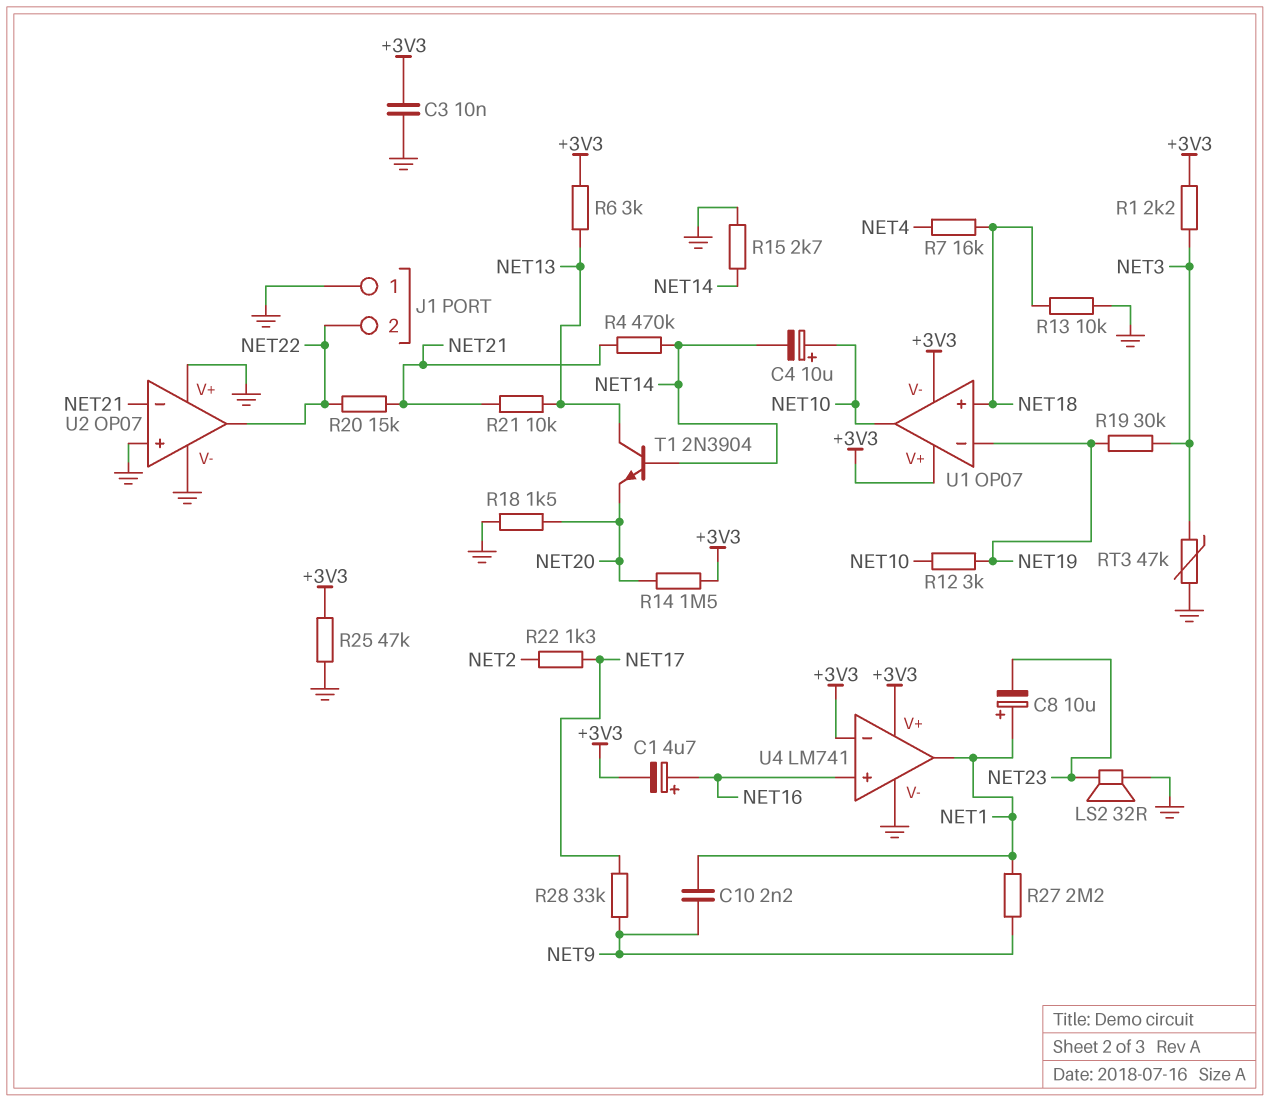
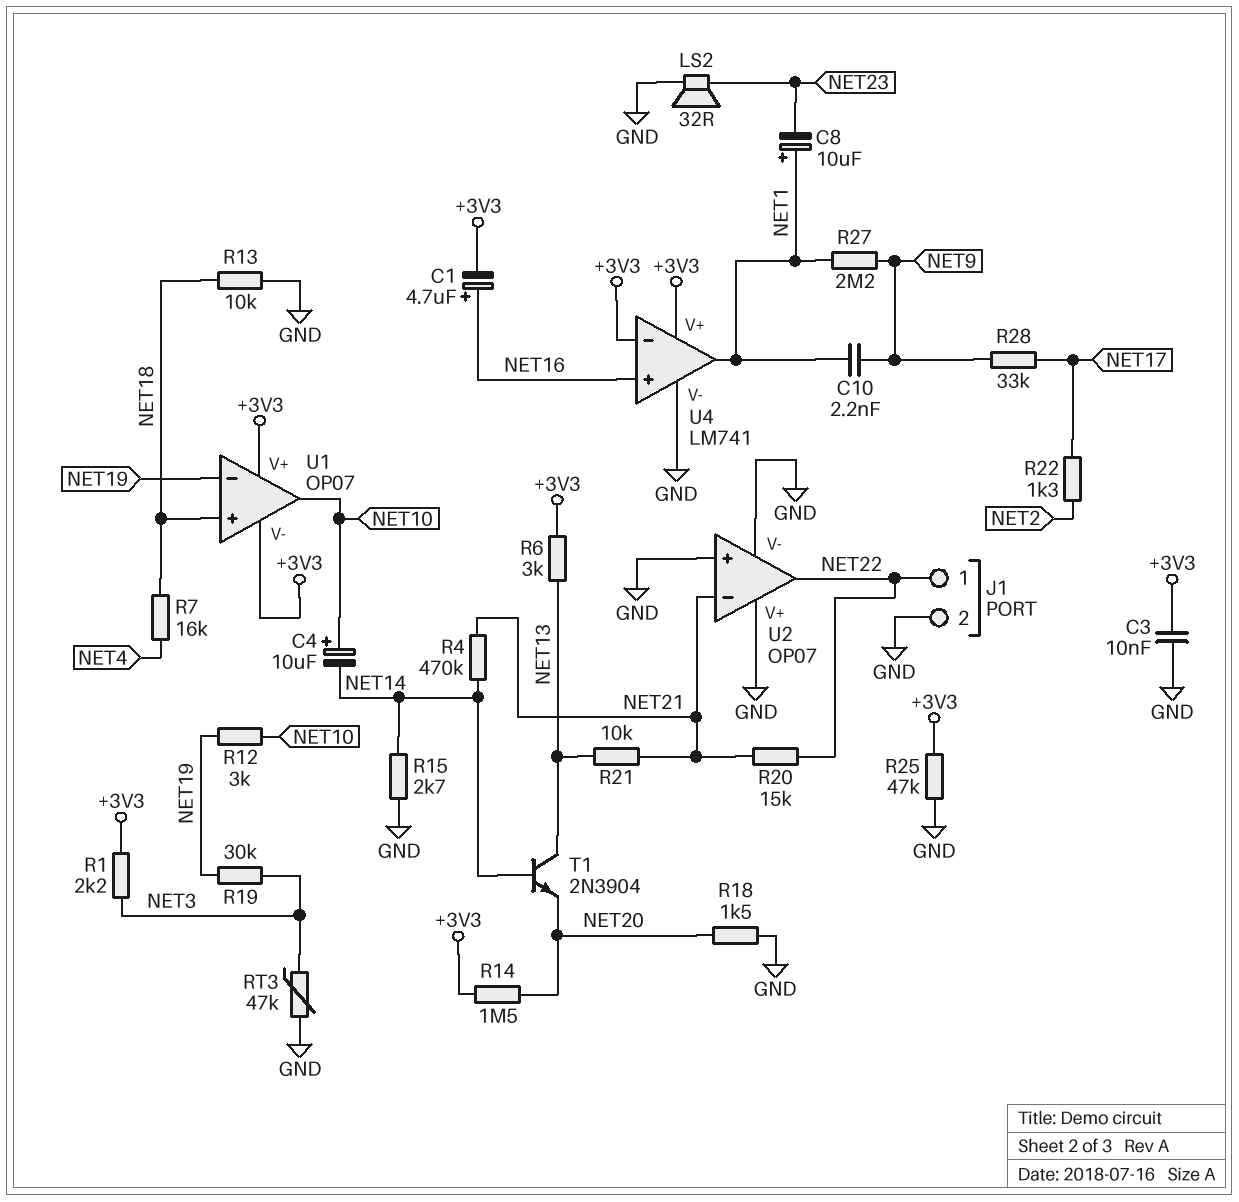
J1 pin 1: GND -> NET22
J1 pin 2: NET22 -> GND

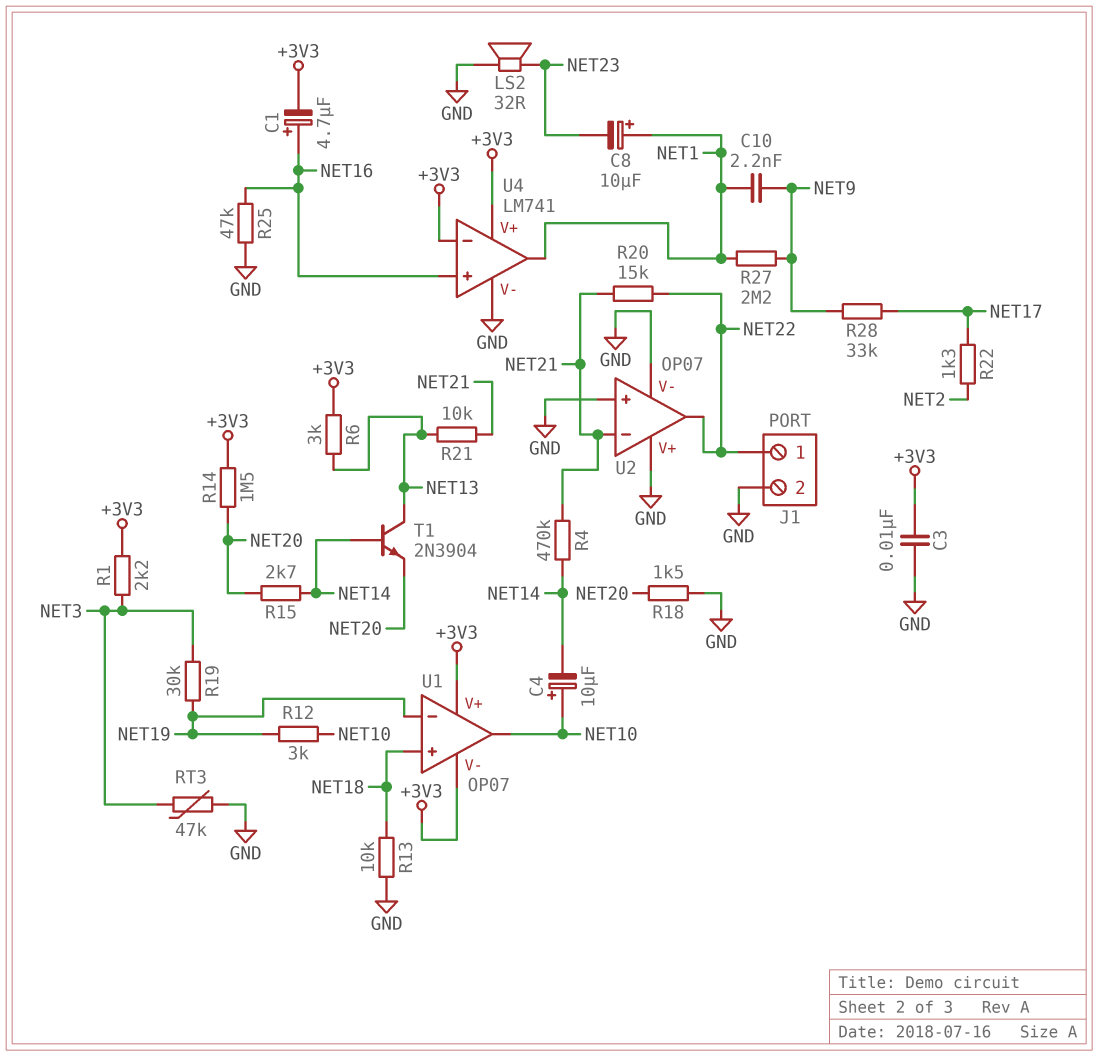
R7: 16k (NET4, NET18) -> none
R15: 2.7k (GND, NET14) -> 2.7k (NET14, NET20)
R25: 47k (+3V3, GND) -> 47k (GND, NET16)

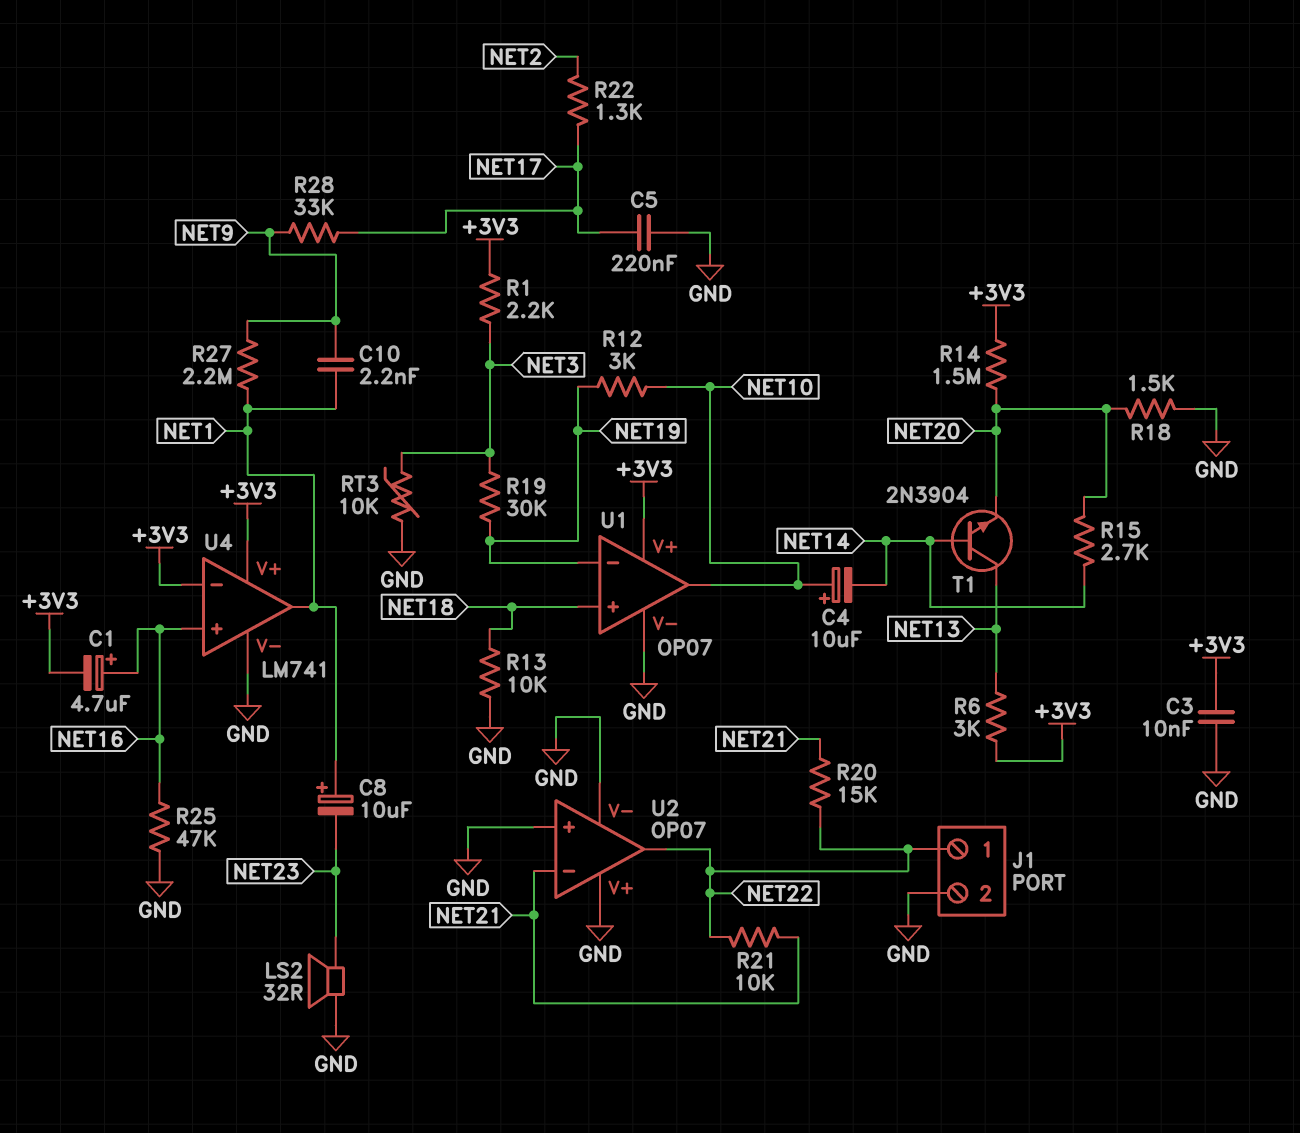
C5: none -> 220nF (GND, NET17)
R4: 470k (NET14, NET21) -> none
R21: 10k (NET13, NET21) -> 10k (NET21, NET22)
RT3: 47k (GND, NET3) -> 10k (GND, NET3)
U1 pin V-: +3V3 -> GND

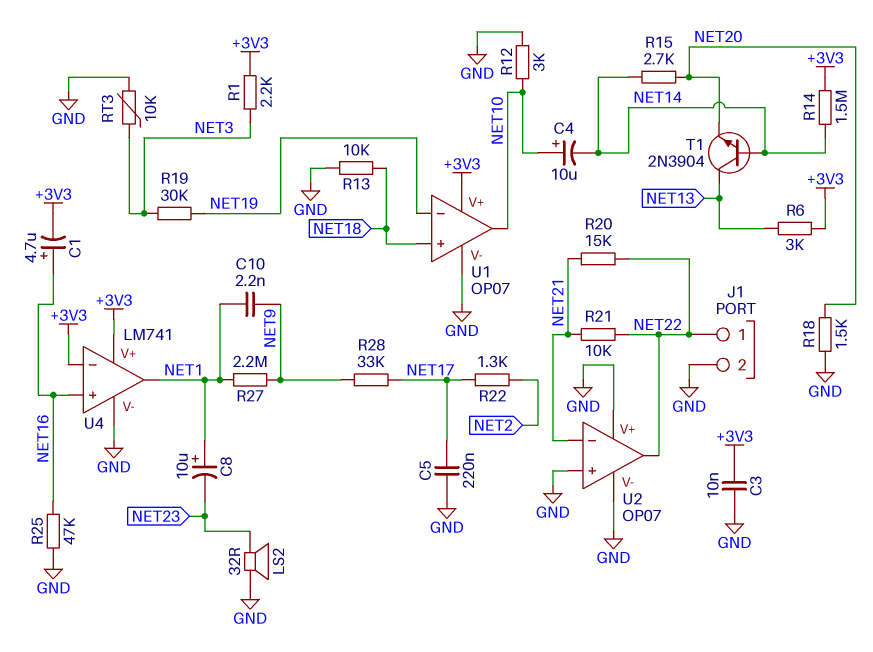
R12: 3k (NET10, NET19) -> 3k (GND, NET10)
R14: 1.5M (+3V3, NET20) -> 1.5M (+3V3, NET14)

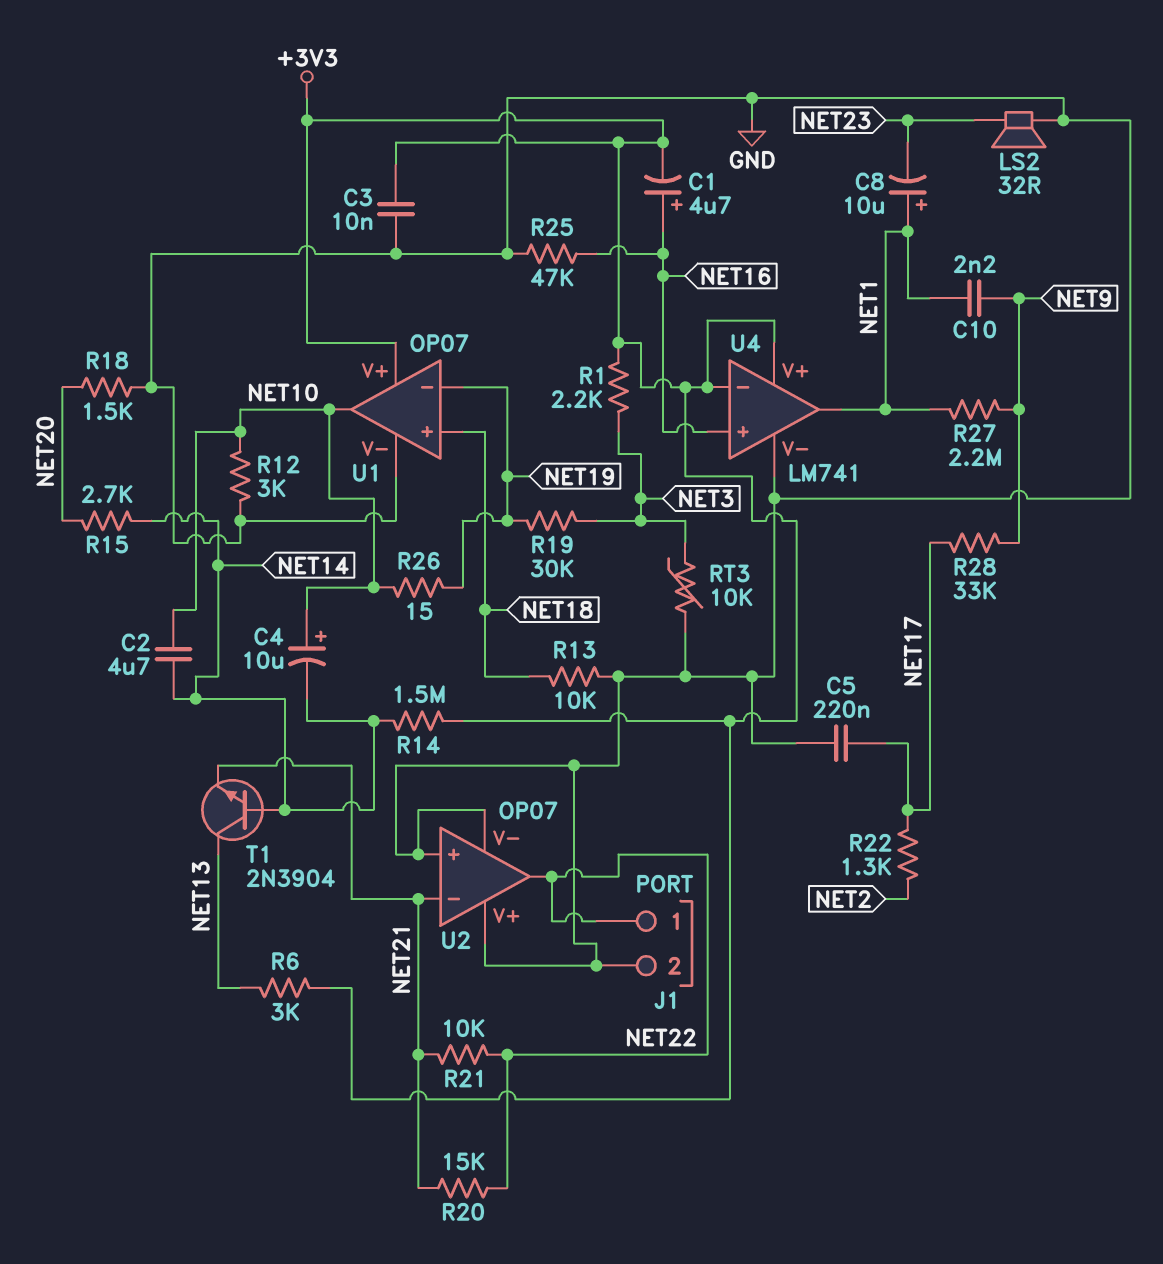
C2: none -> 4.7uF (NET10, NET14)
R26: none -> 15 (NET10, NET19)
T1: NPN 2N3904 (B NET14, C NET13, E NET20) -> NPN 2N3904 (B NET14, C NET13, E NET21)

